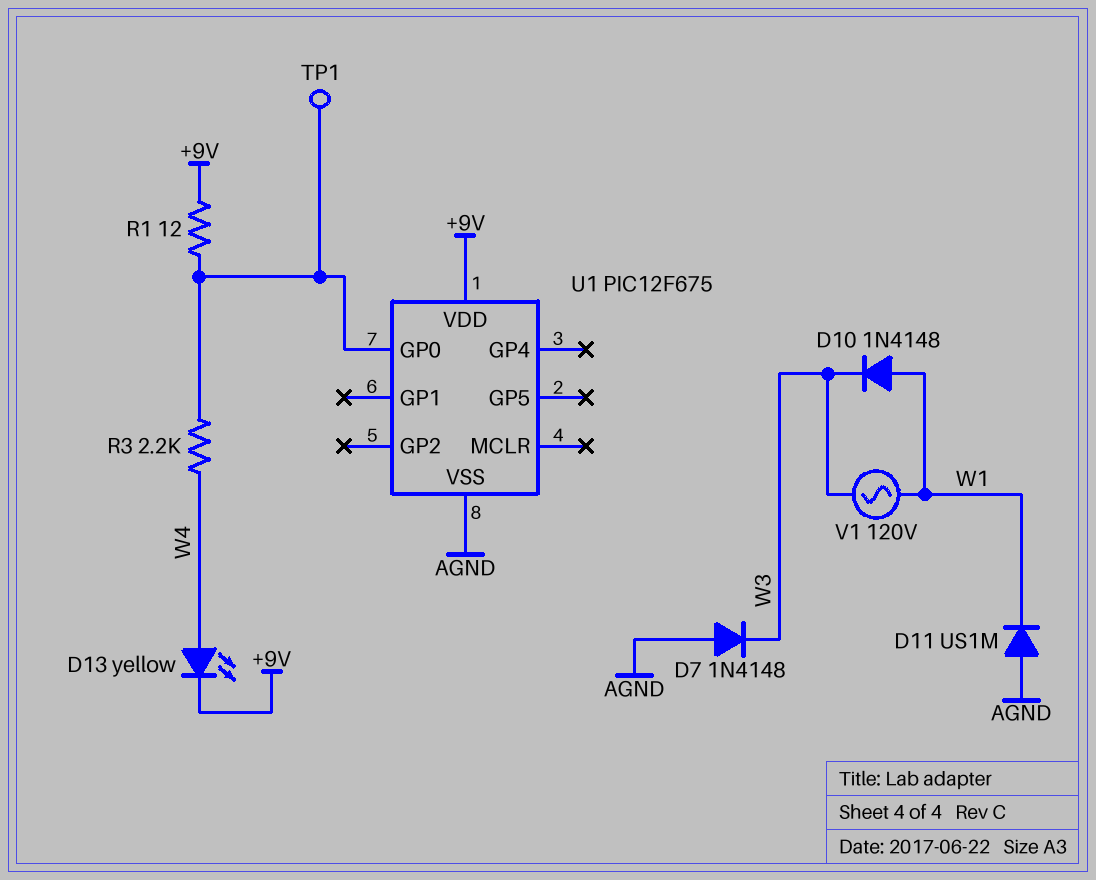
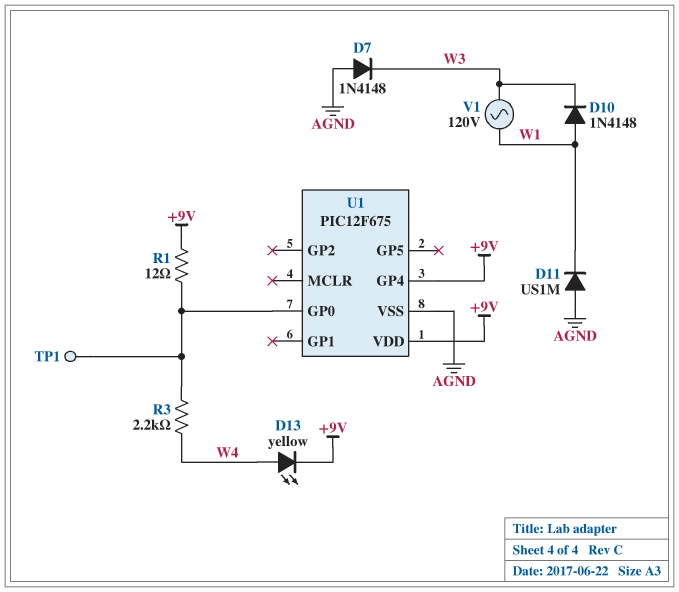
U1 pin GP4: none -> +9V

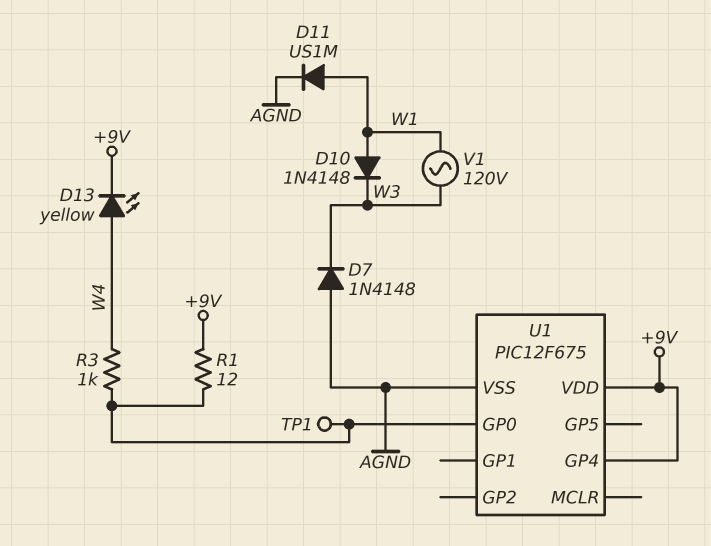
D11: diode US1M (A AGND, K W1) -> diode US1M (A W1, K AGND)
R3: 2.2k (U1/GP0, W4) -> 1k (U1/GP0, W4)

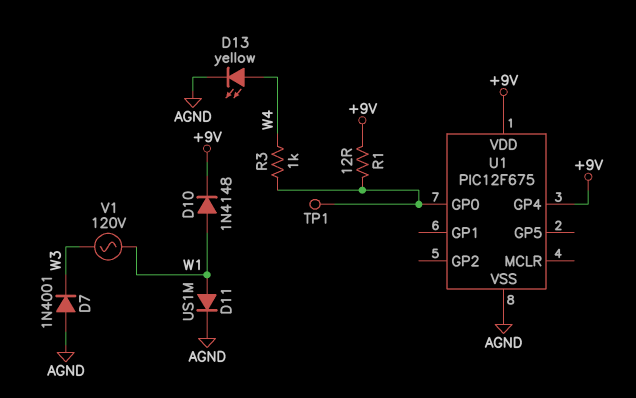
D7: diode 1N4148 (A AGND, K W3) -> diode 1N4001 (A AGND, K W3)
D10: diode 1N4148 (A W1, K W3) -> diode 1N4148 (A W1, K +9V)
D13: LED yellow (A W4, K +9V) -> LED yellow (A W4, K AGND)

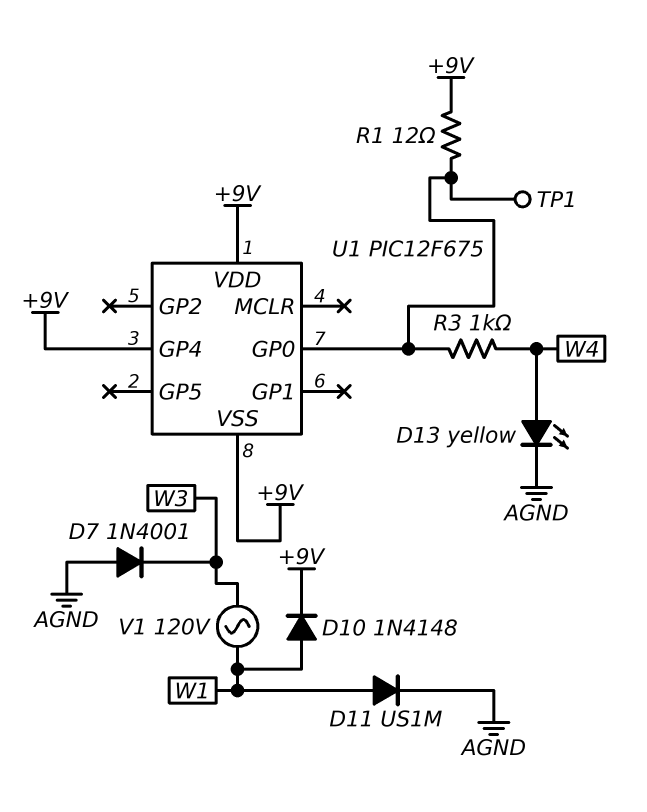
U1 pin VSS: AGND -> +9V

